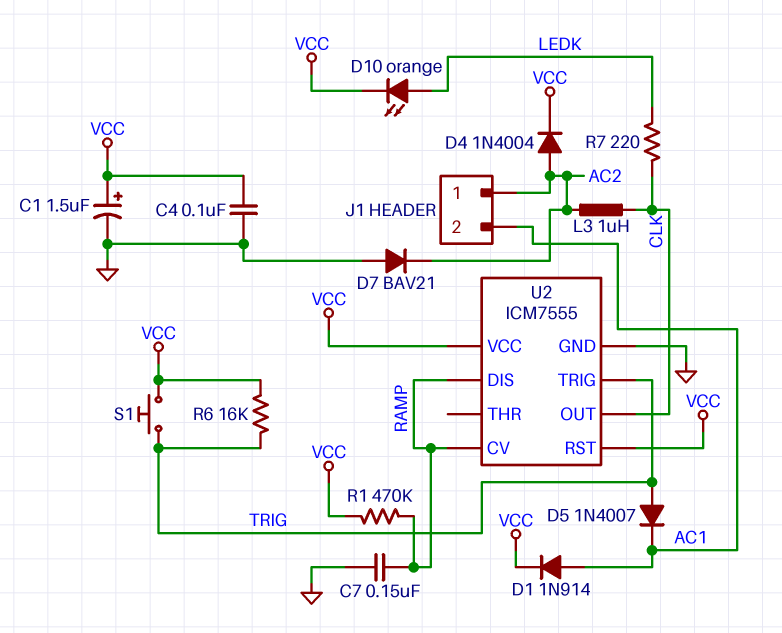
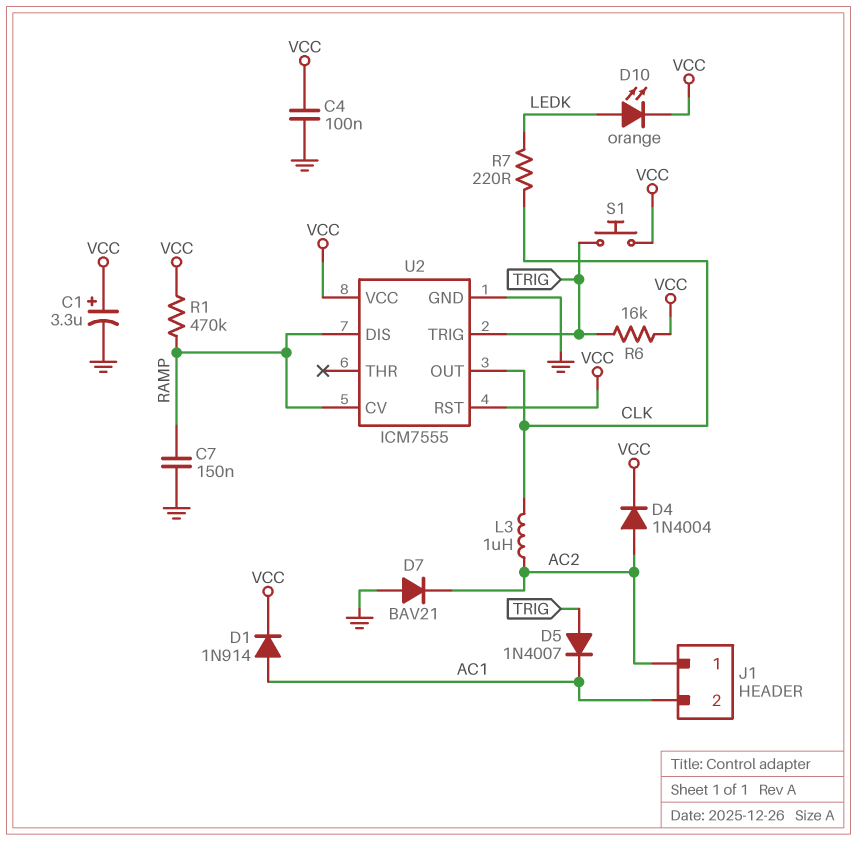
C1: 1.5uF (plus VCC, minus GND) -> 3.3uF (plus VCC, minus GND)

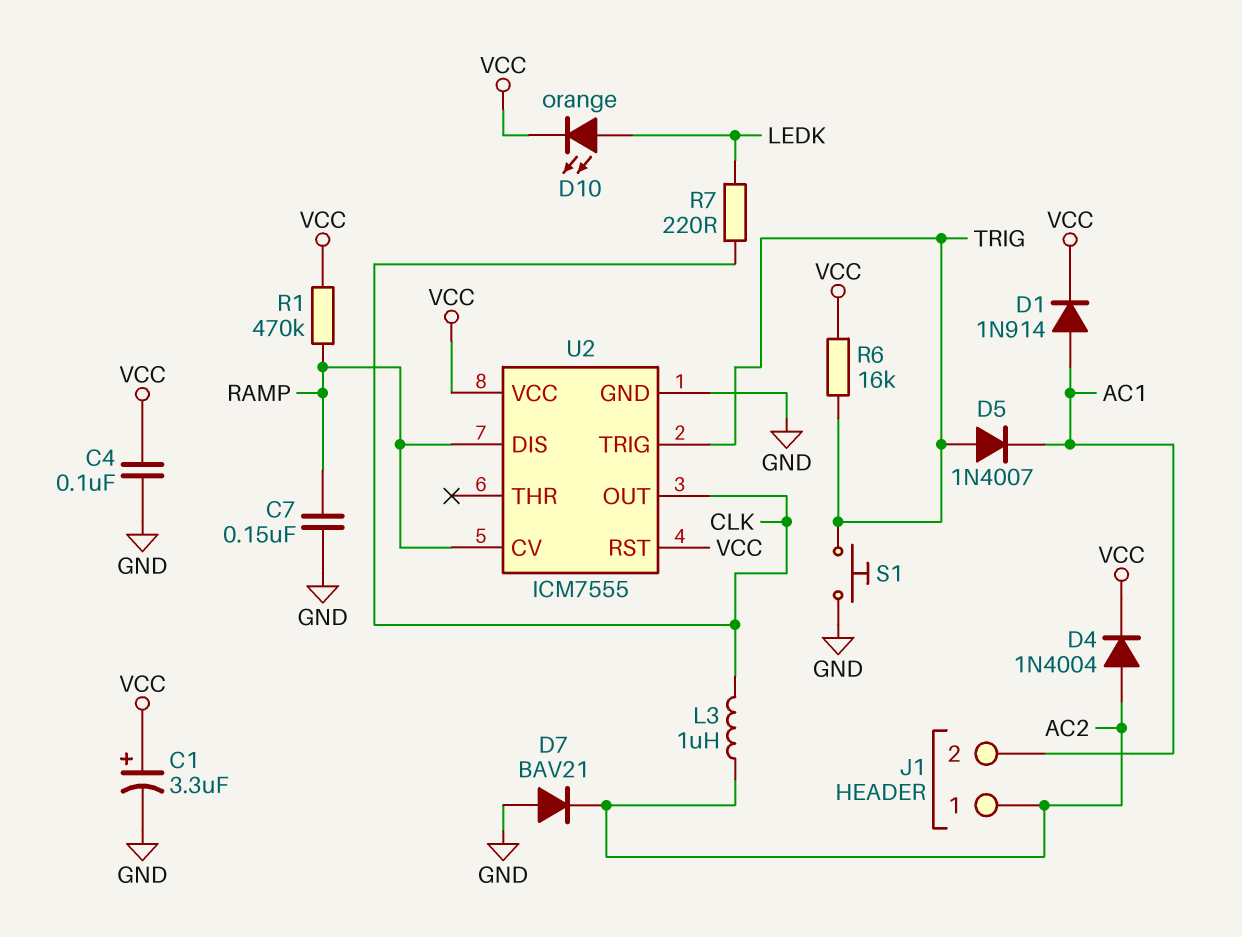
S1: button (TRIG, VCC) -> button (GND, TRIG)

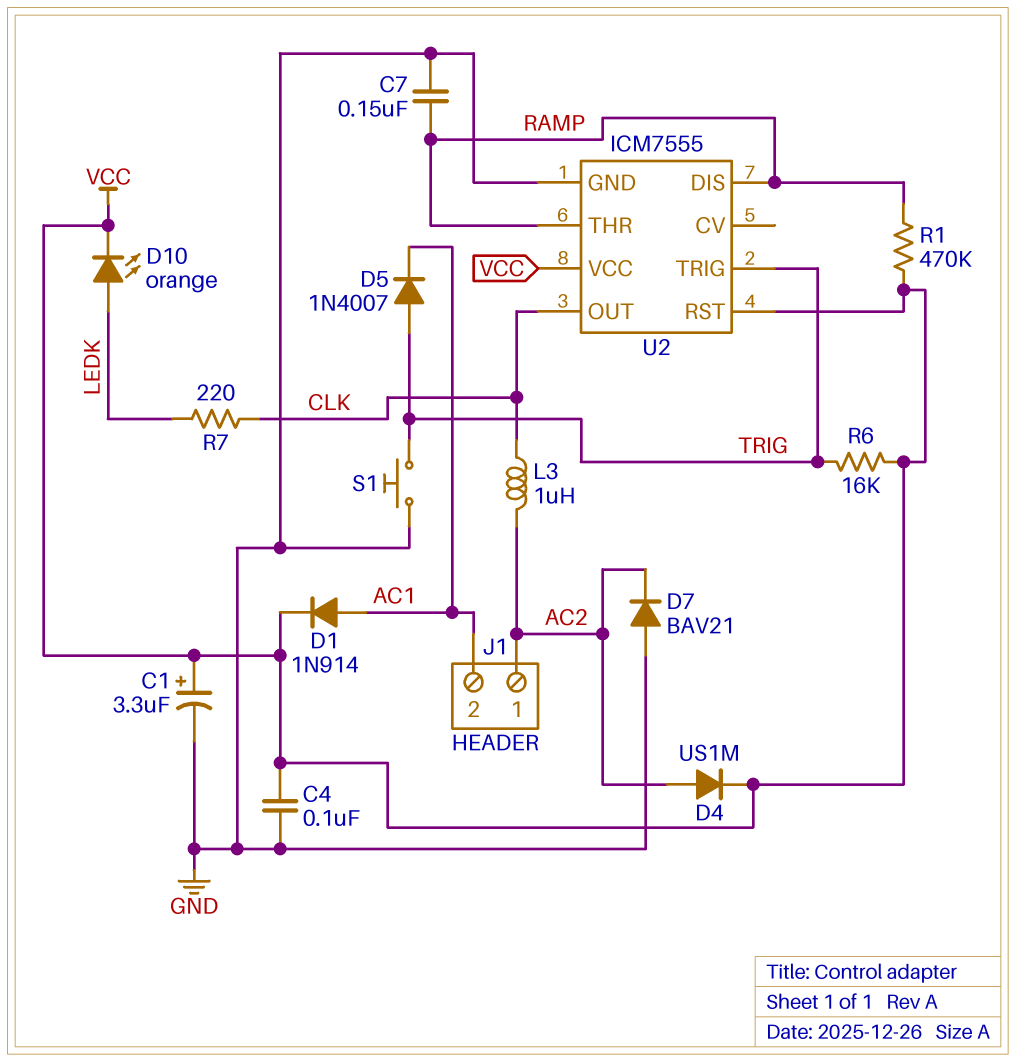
D4: diode 1N4004 (A AC2, K VCC) -> diode US1M (A AC2, K VCC)
U2 pin CV: RAMP -> none
U2 pin THR: none -> RAMP

